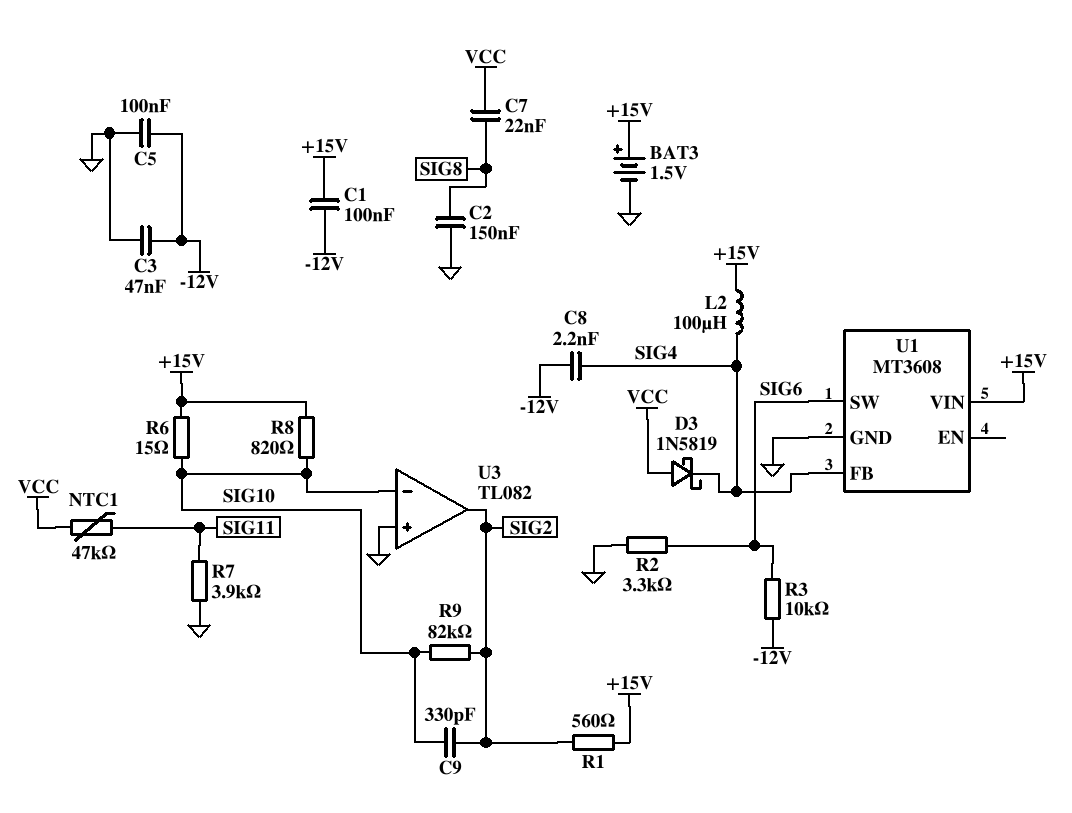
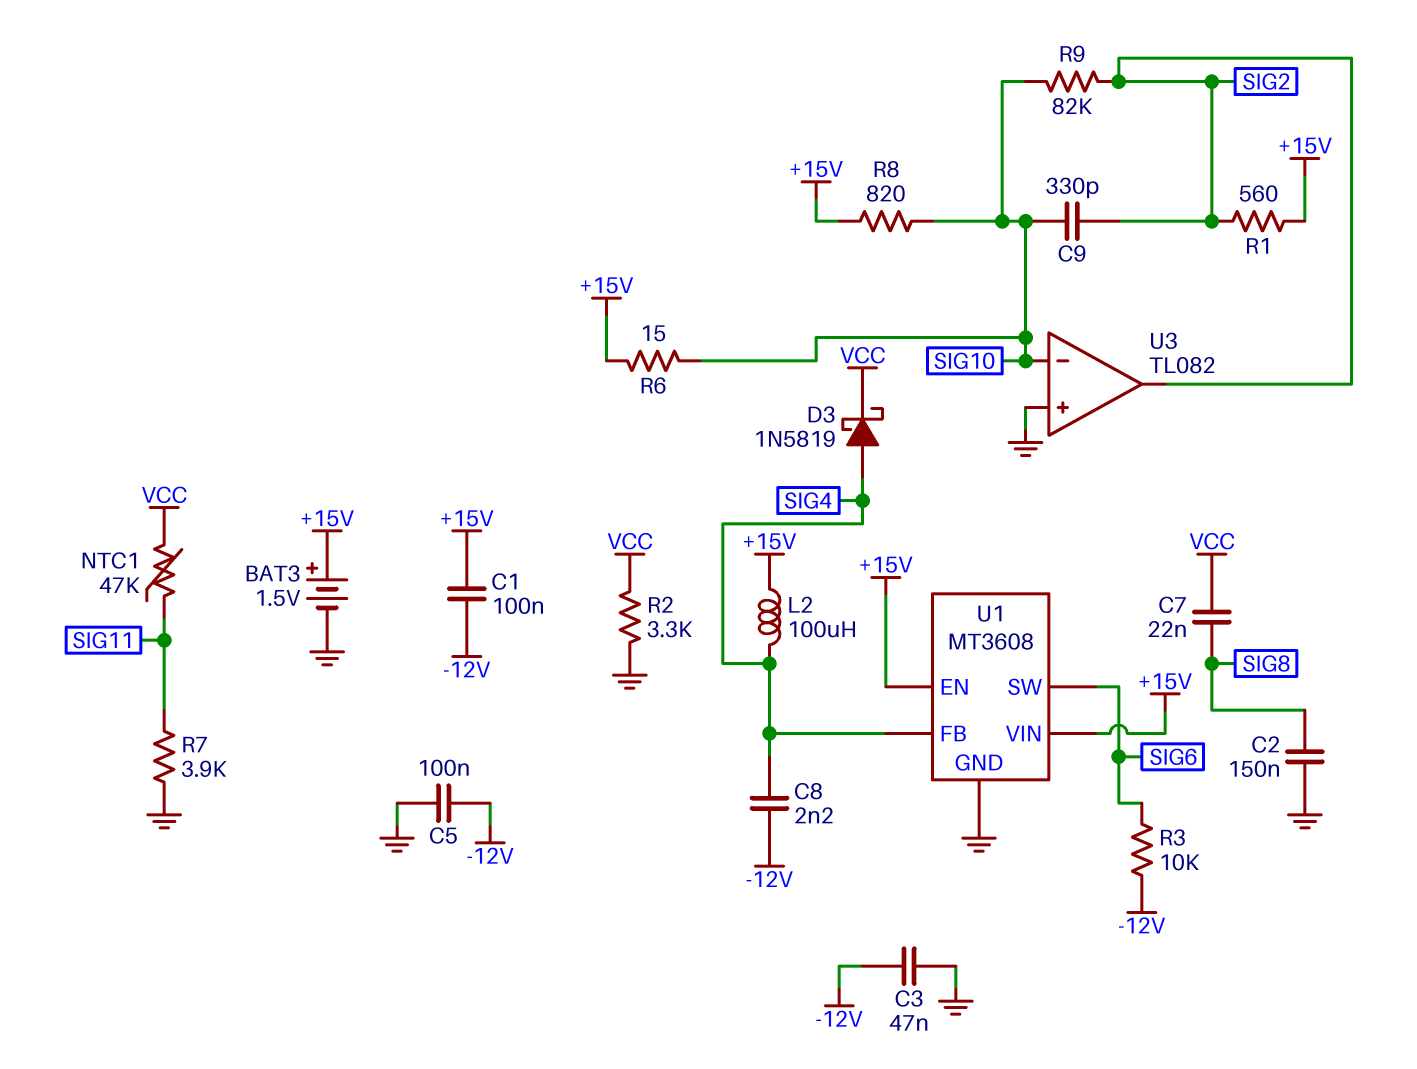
D3: schottky 1N5819 (A VCC, K SIG4) -> schottky 1N5819 (A SIG4, K VCC)
R2: 3.3k (GND, SIG6) -> 3.3k (GND, VCC)
U1 pin EN: none -> +15V

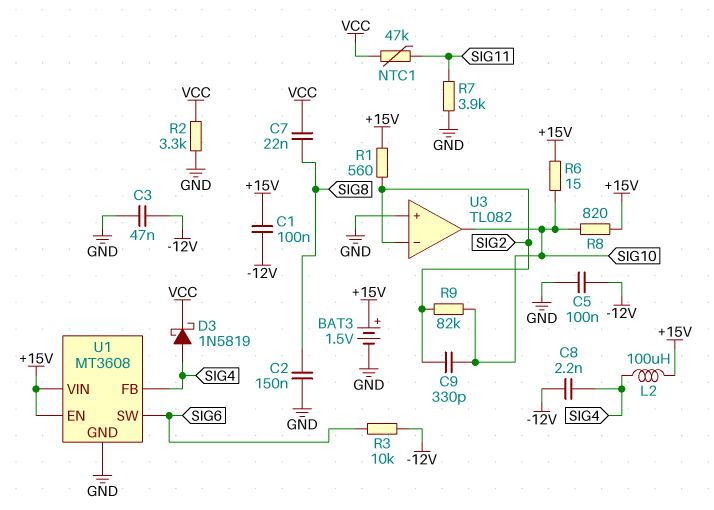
U3 pin in-: SIG10 -> SIG2
U3 pin out: SIG2 -> SIG10

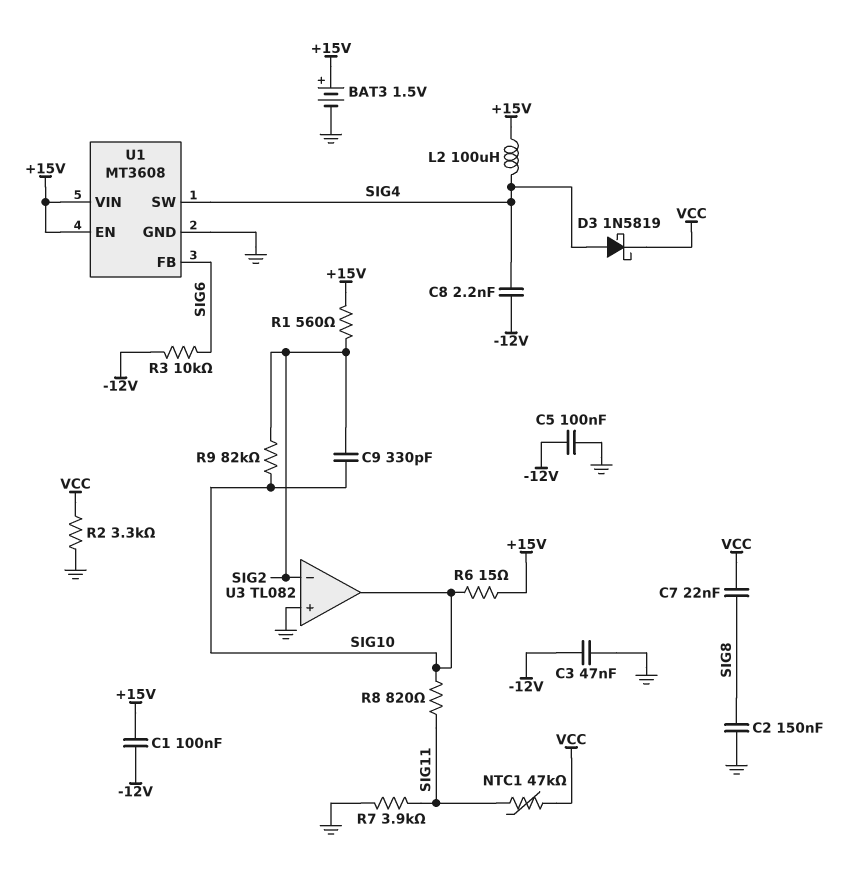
R8: 820 (+15V, SIG10) -> 820 (SIG10, SIG11)
U1 pin FB: SIG4 -> SIG6
U1 pin SW: SIG6 -> SIG4

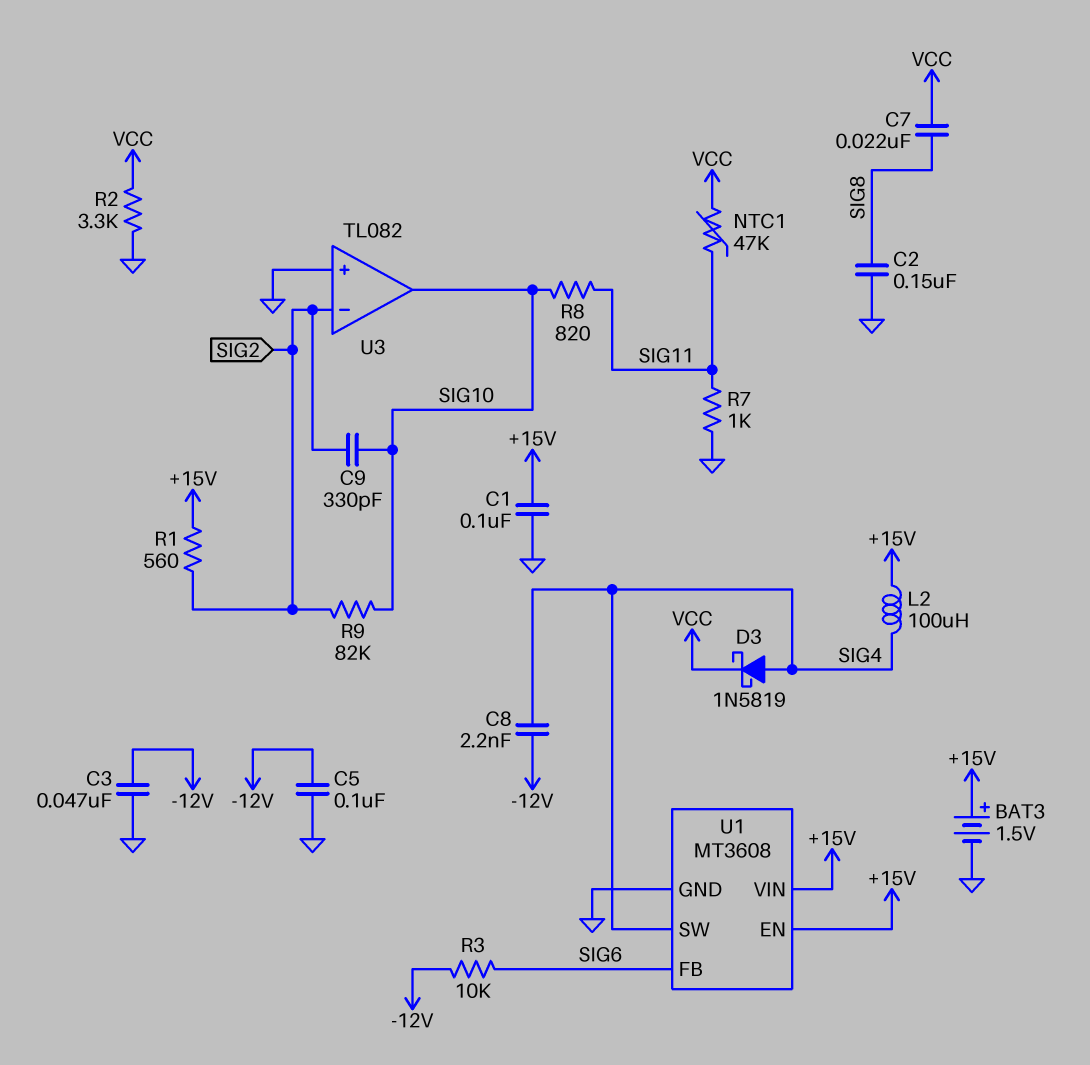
C1: 100nF (+15V, -12V) -> 100nF (+15V, GND)
R6: 15 (+15V, SIG10) -> none
R7: 3.9k (GND, SIG11) -> 1k (GND, SIG11)

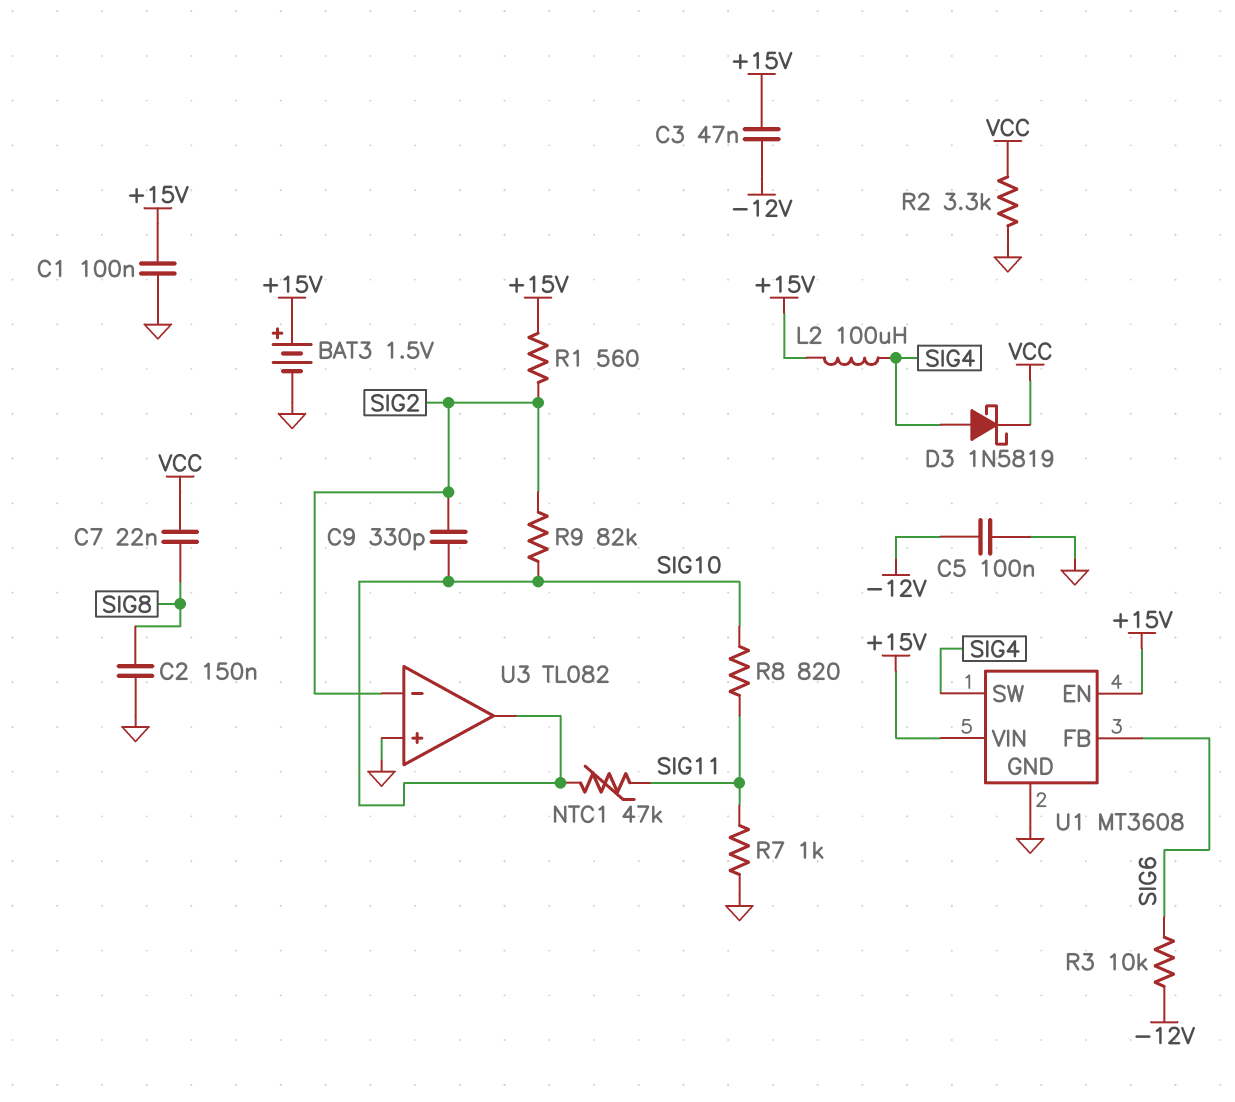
C3: 47nF (-12V, GND) -> 47nF (+15V, -12V)
C8: 2.2nF (-12V, SIG4) -> none
NTC1: 47k (SIG11, VCC) -> 47k (SIG10, SIG11)

